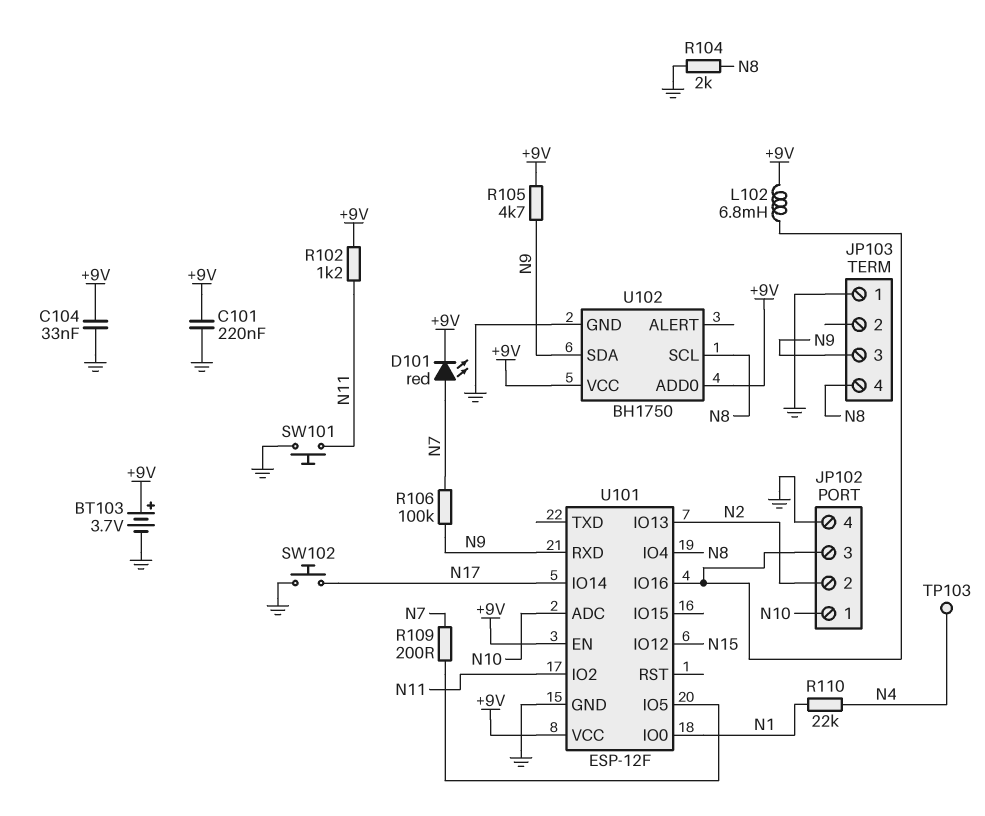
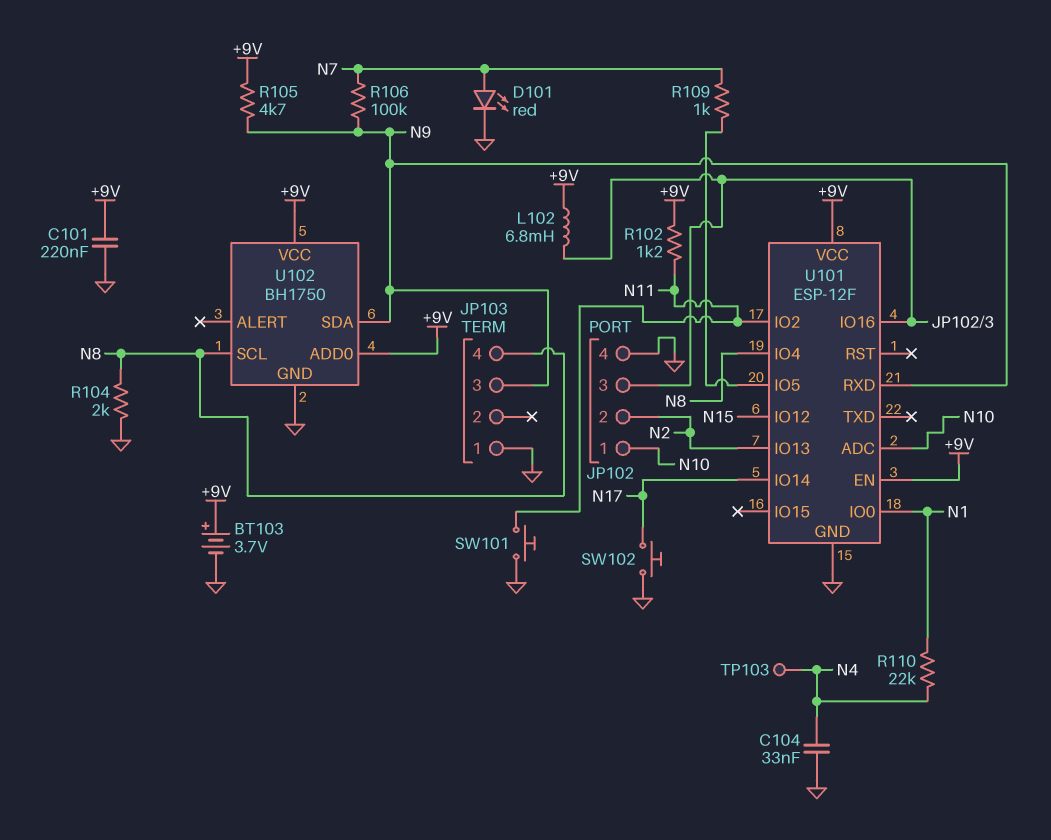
C104: 33nF (+9V, GND) -> 33nF (GND, N4)
D101: LED red (A N7, K +9V) -> LED red (A N7, K GND)
R109: 200 (N7, U101/IO5) -> 1k (N7, U101/IO5)

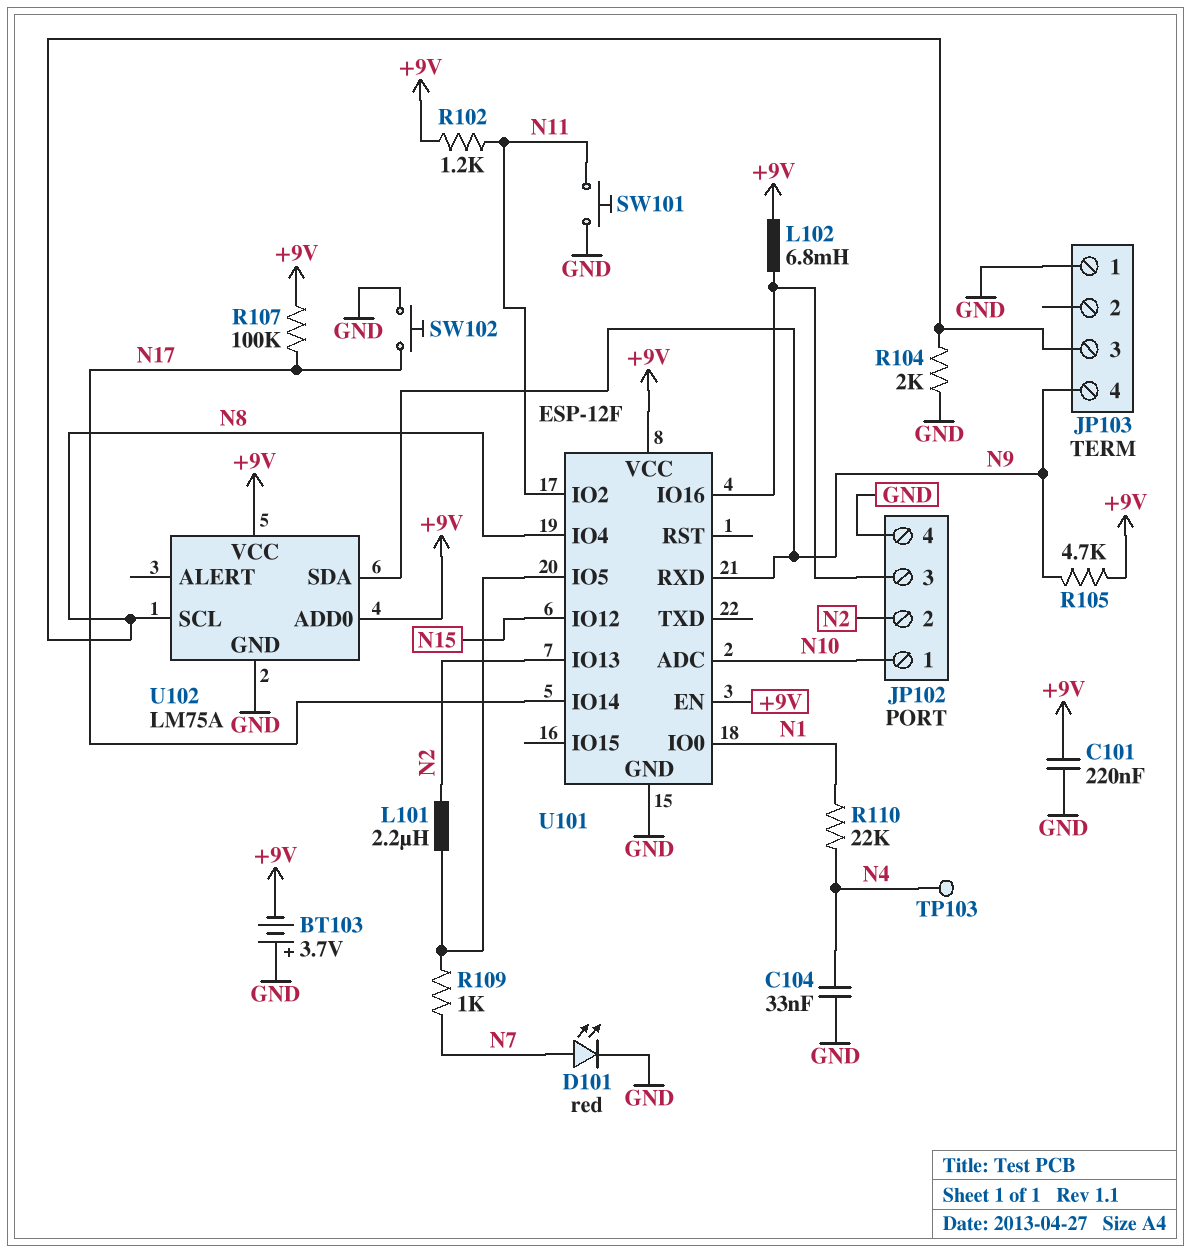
BT103: 3.7V (plus +9V, minus GND) -> 3.7V (plus GND, minus +9V)
JP103 pin 3: N9 -> N8
JP103 pin 4: N8 -> N9
L101: none -> 2.2uH (N2, U101/IO5)
R106: 100k (N7, N9) -> none
R107: none -> 100k (+9V, N17)
U102: BH1750 -> LM75A

